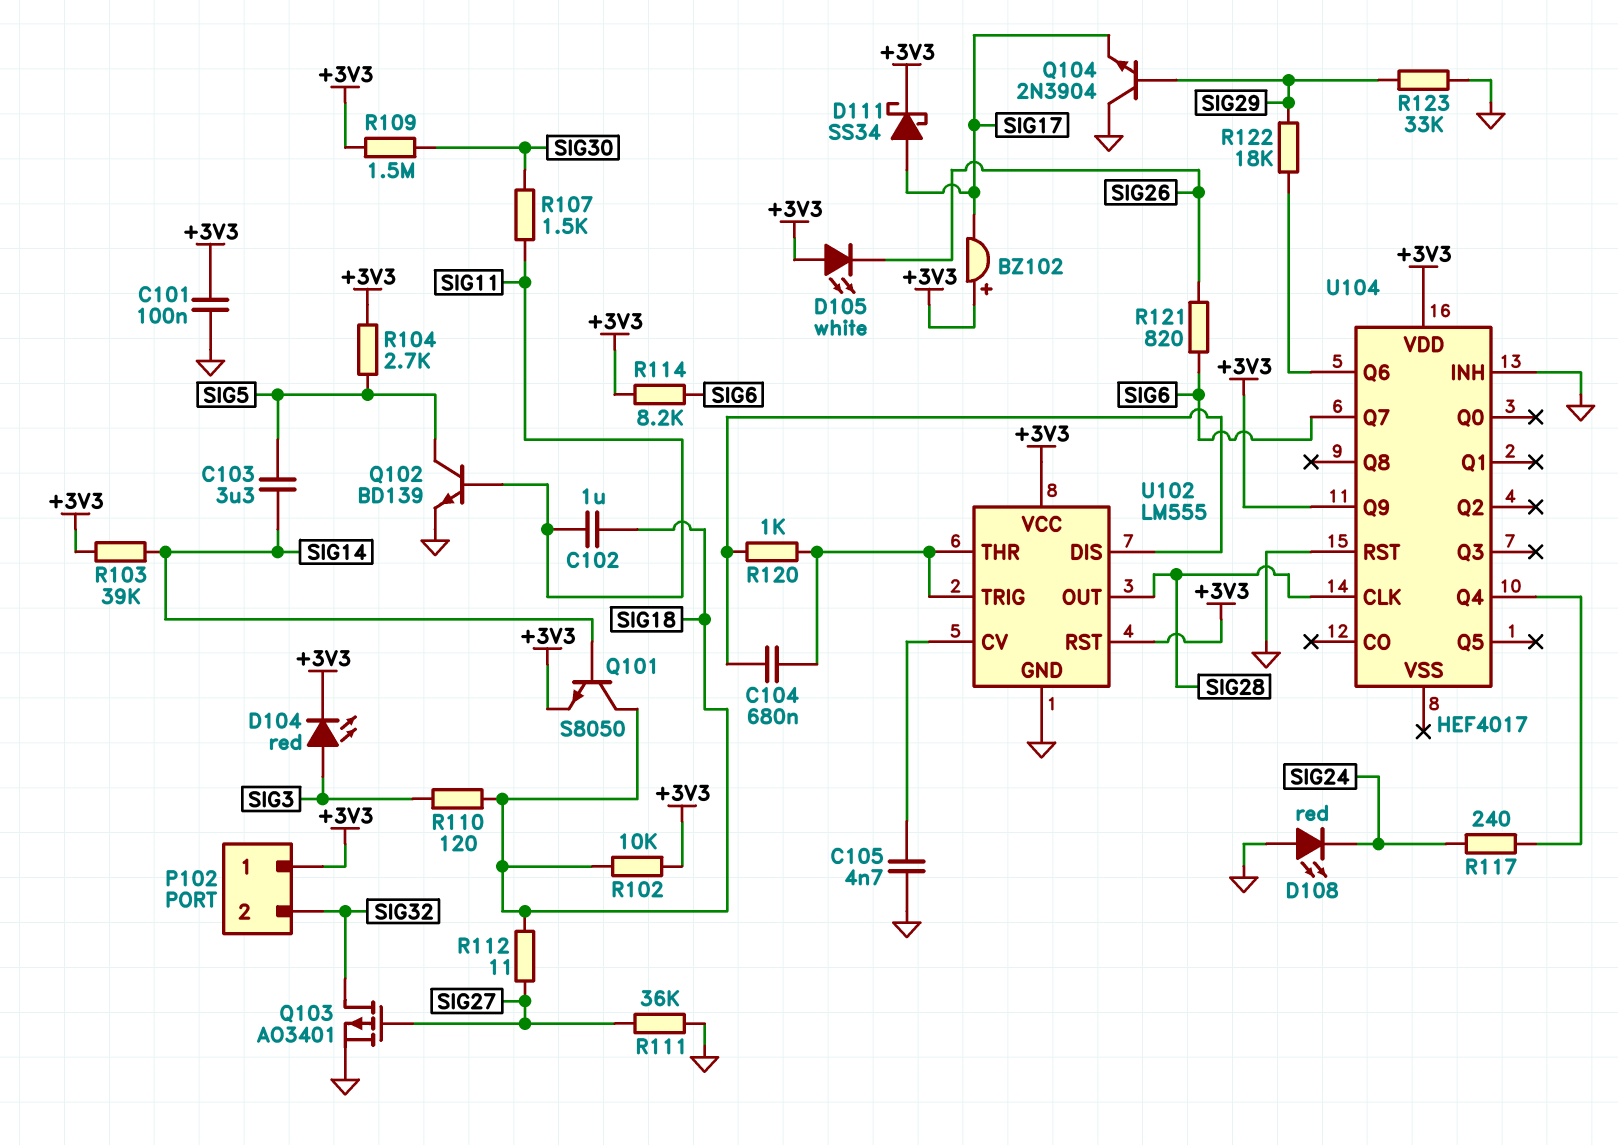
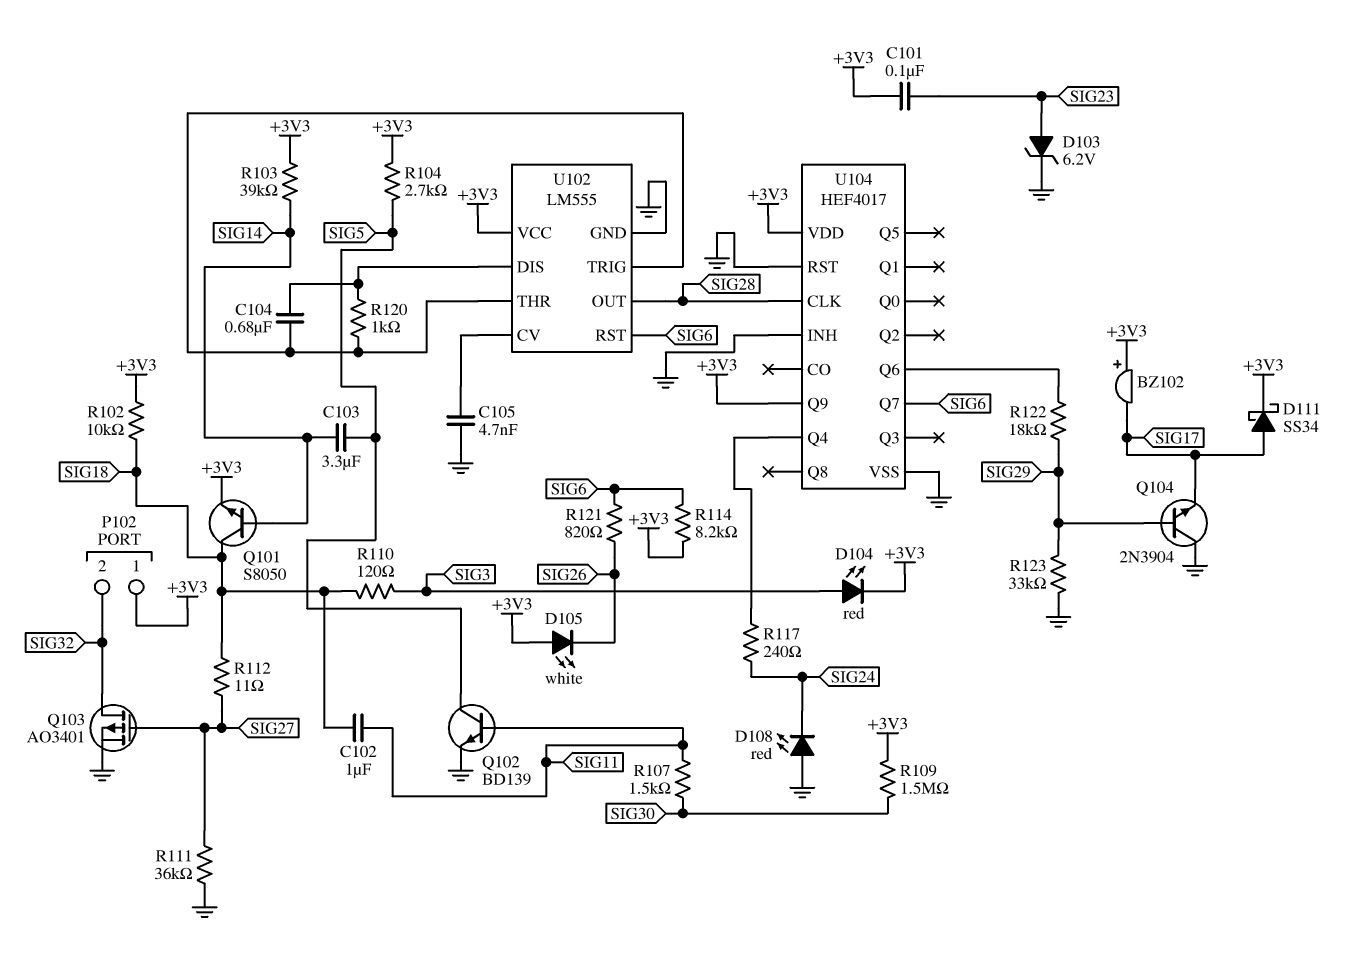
C101: 100nF (+3V3, GND) -> 100nF (+3V3, SIG23)
D103: none -> zener 6.2V (A SIG23, K GND)
U102 pin RST: +3V3 -> SIG6
U104 pin VSS: none -> GND

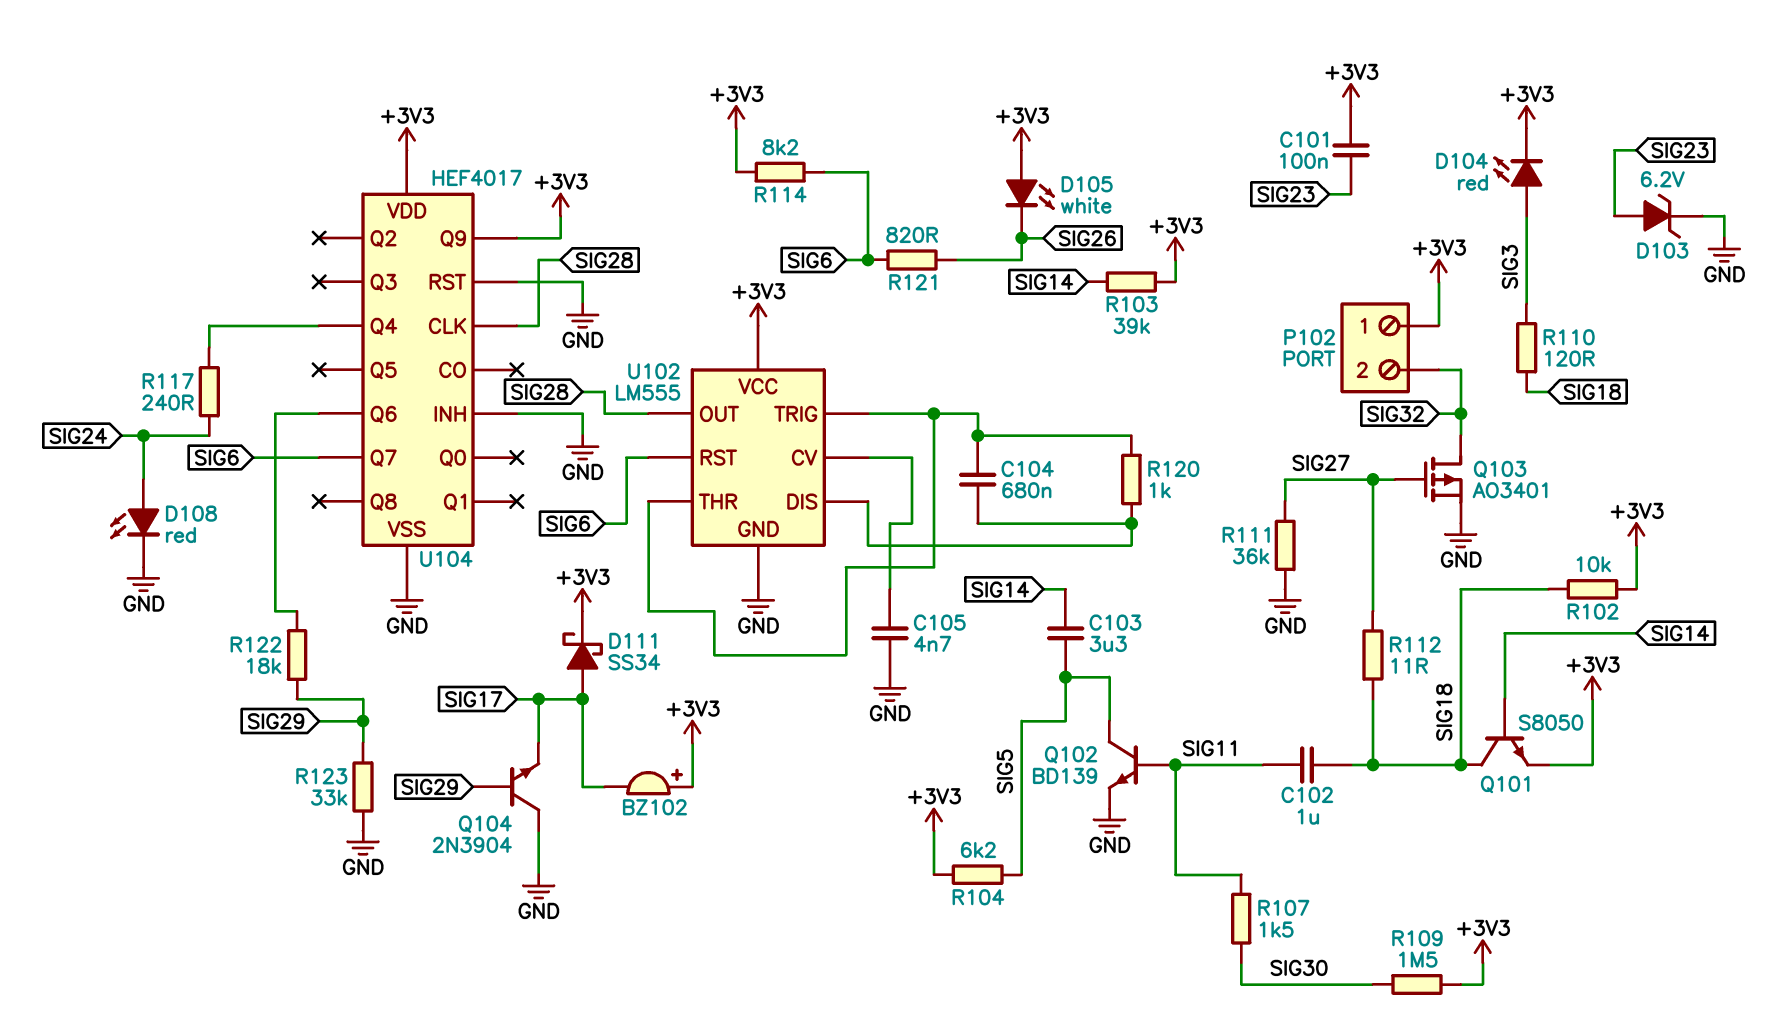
D108: LED red (A GND, K SIG24) -> LED red (A SIG24, K GND)
R104: 2.7k (+3V3, SIG5) -> 6.2k (+3V3, SIG5)

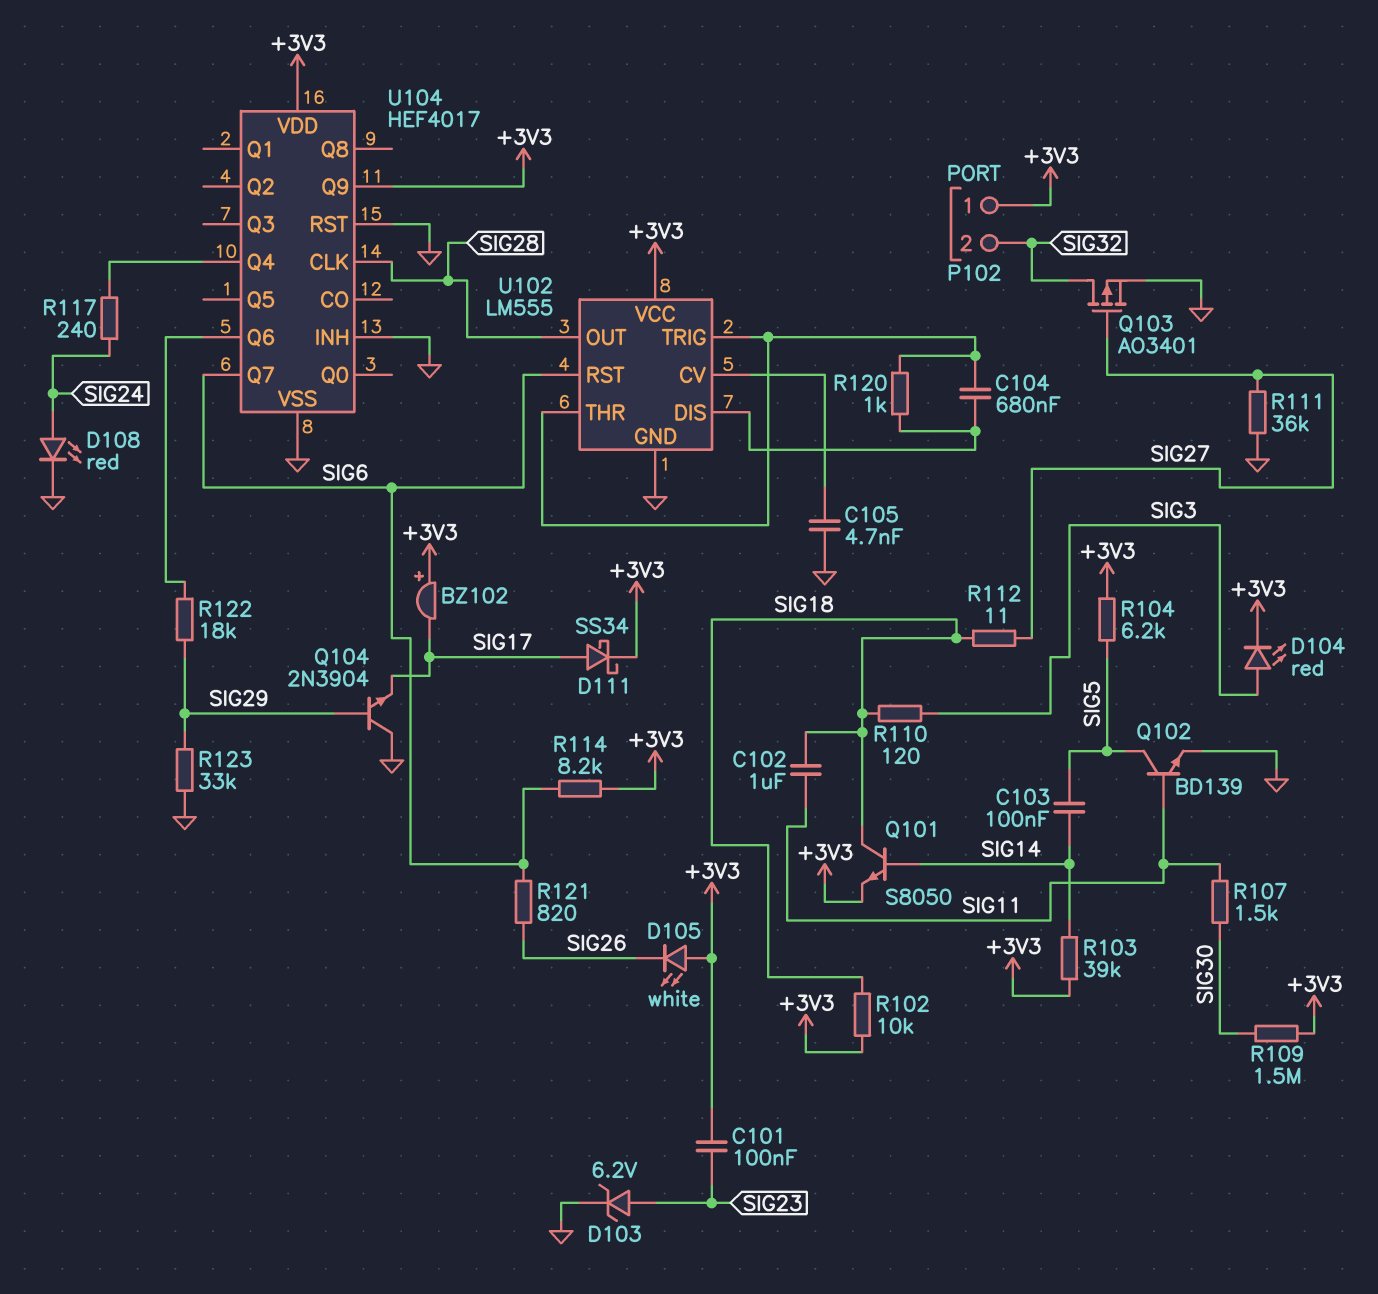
C103: 3.3uF (SIG5, SIG14) -> 100nF (SIG5, SIG14)

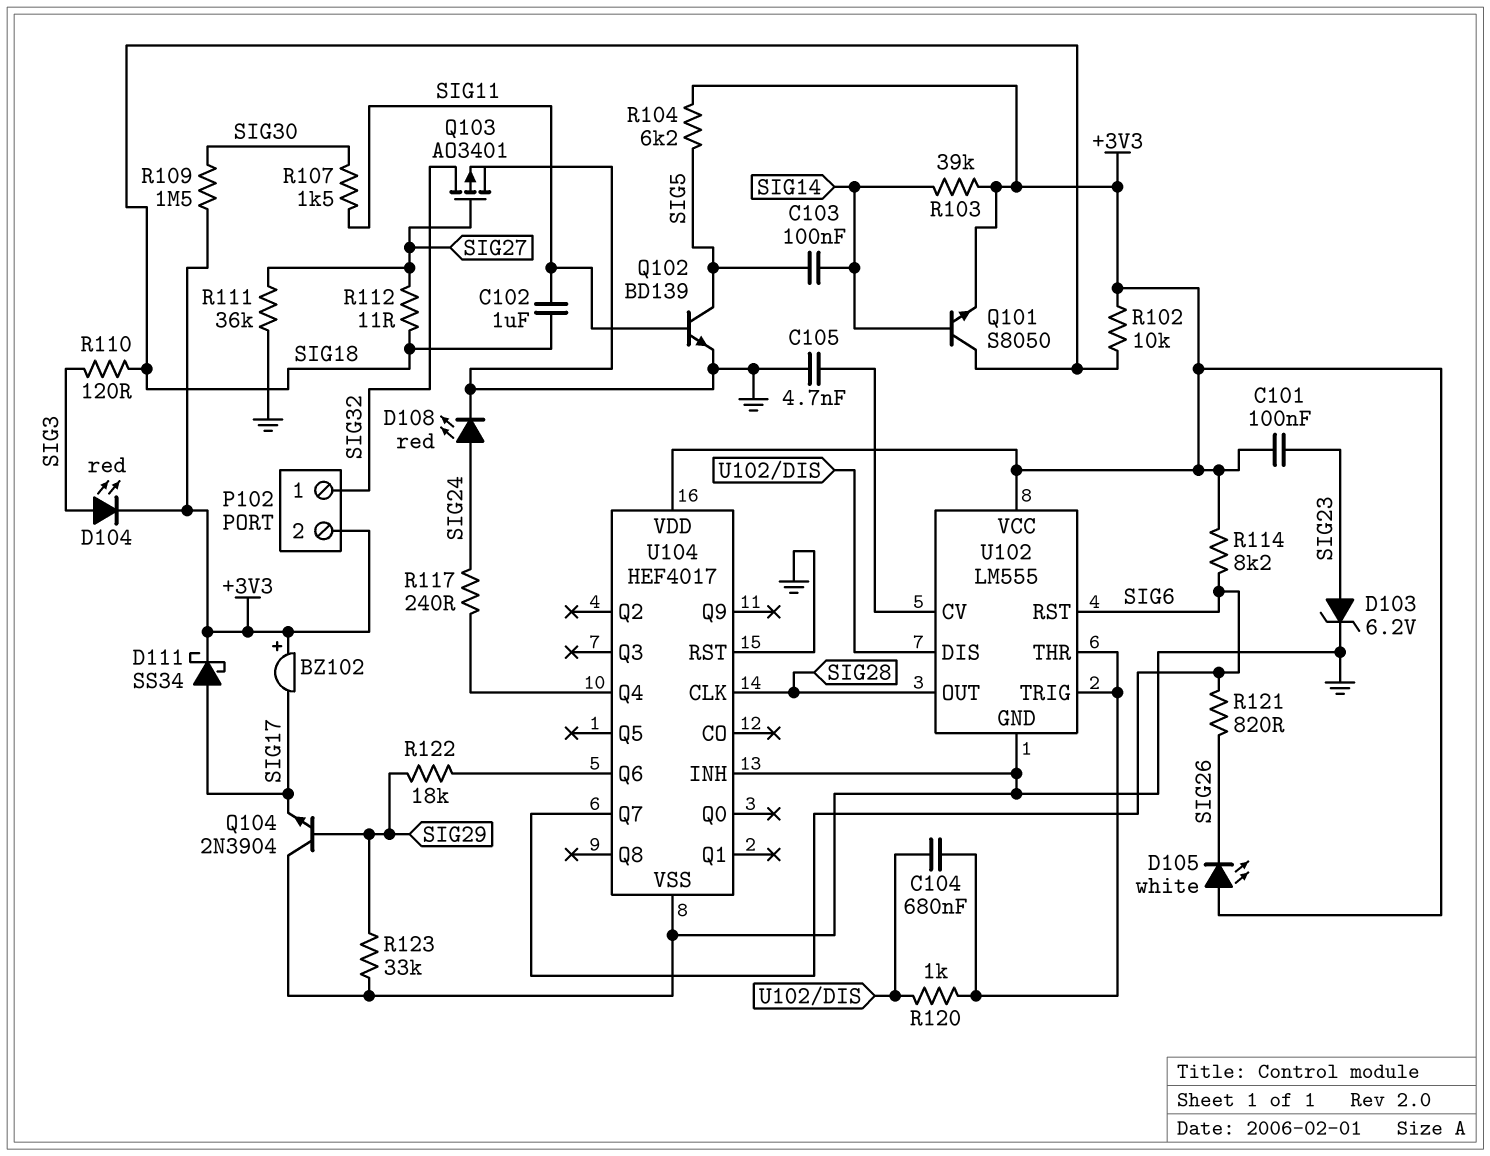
P102 pin 1: +3V3 -> SIG32
P102 pin 2: SIG32 -> +3V3
U104 pin Q9: +3V3 -> none

